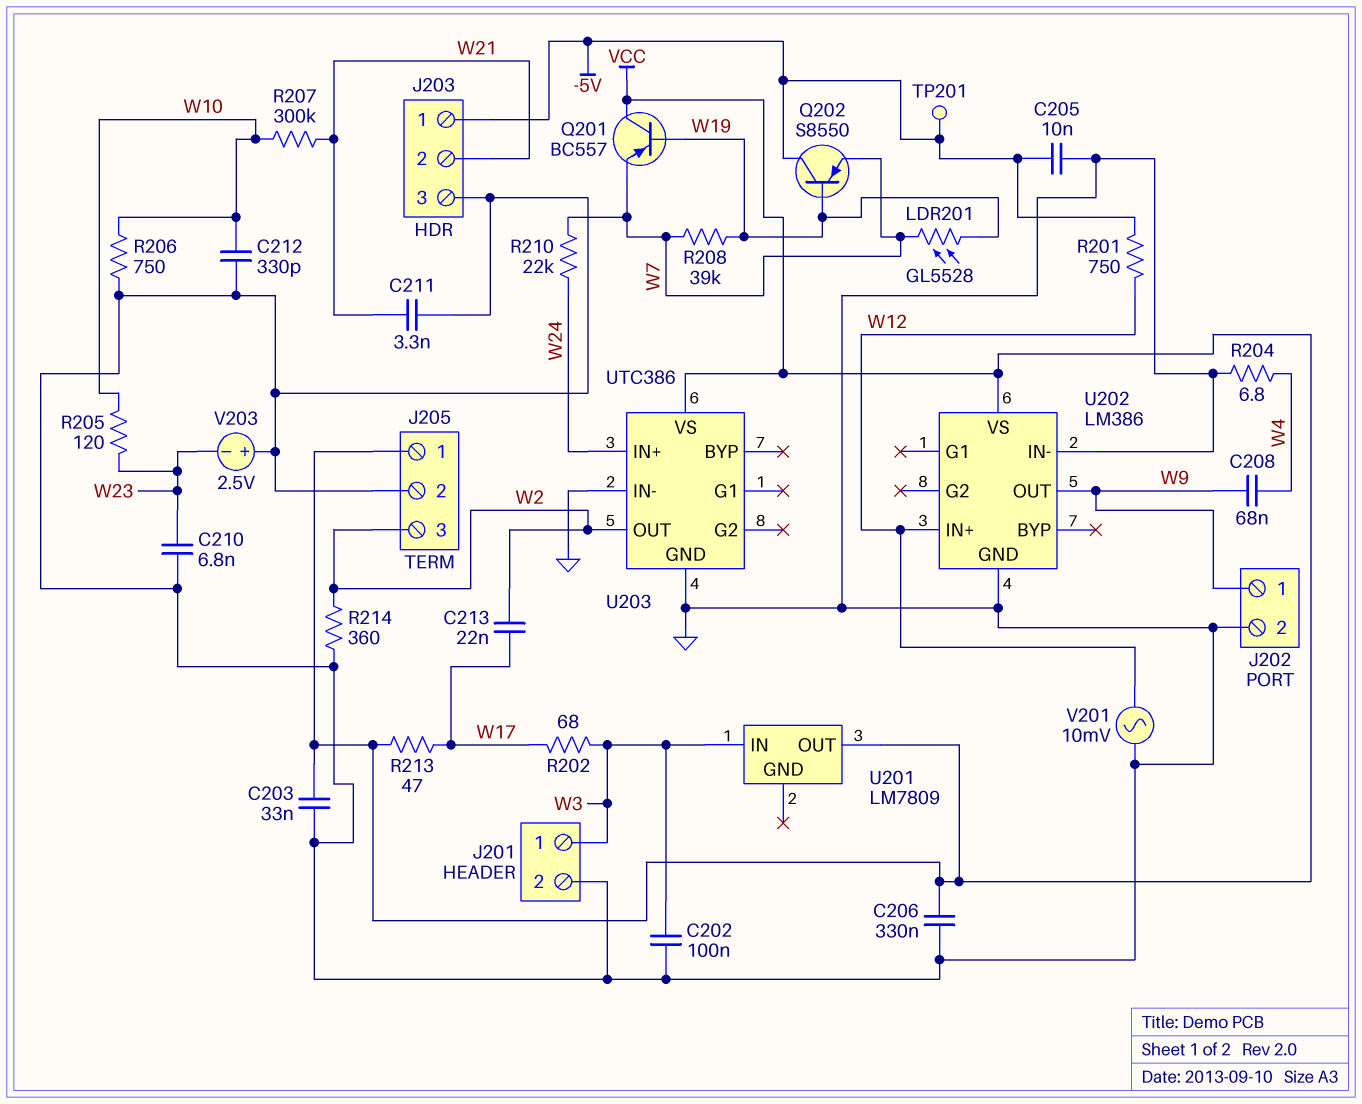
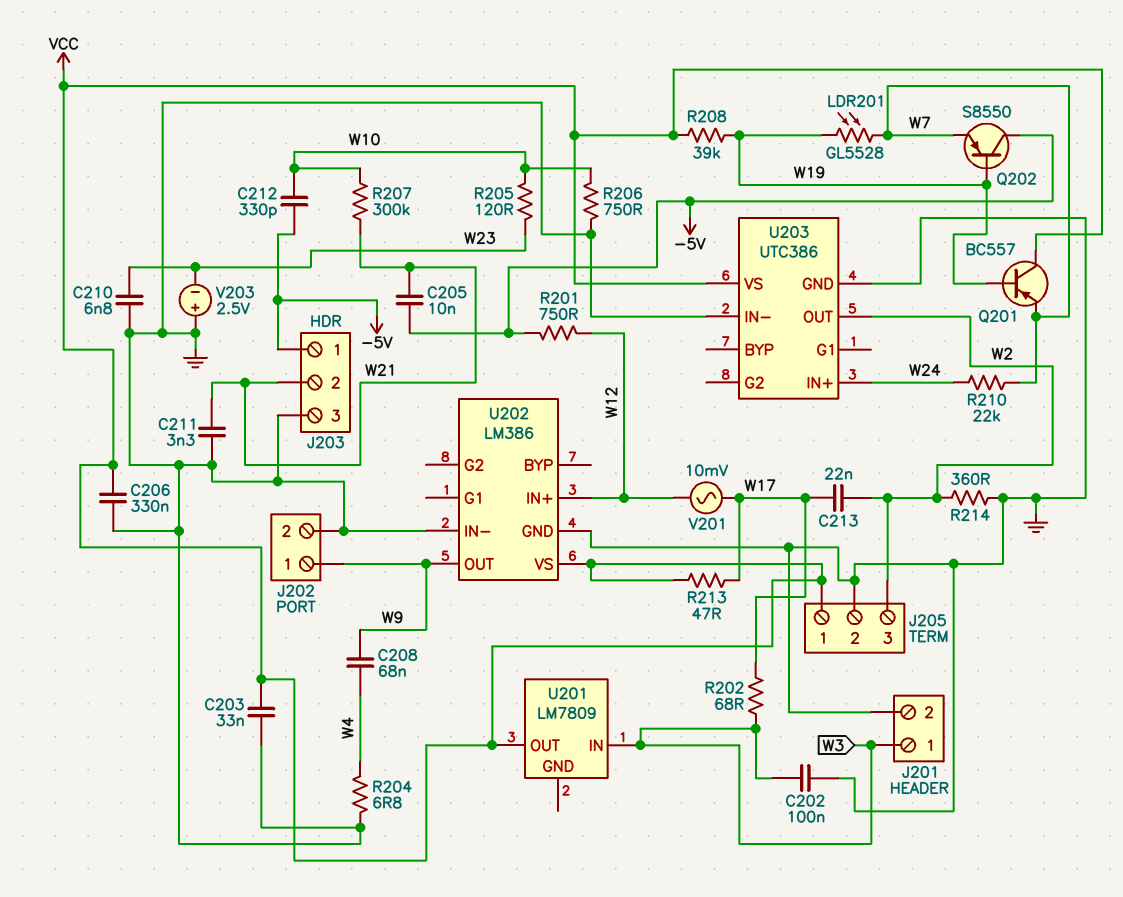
C205: 10nF (-5V, GND) -> 10nF (-5V, W21)
C212: 330pF (GND, W10) -> 330pF (-5V, W10)
R208: 39k (W7, W19) -> 39k (VCC, W19)
TP201: test point (-5V) -> none
V201: AC 10mV (GND, W12) -> AC 10mV (W12, W17)

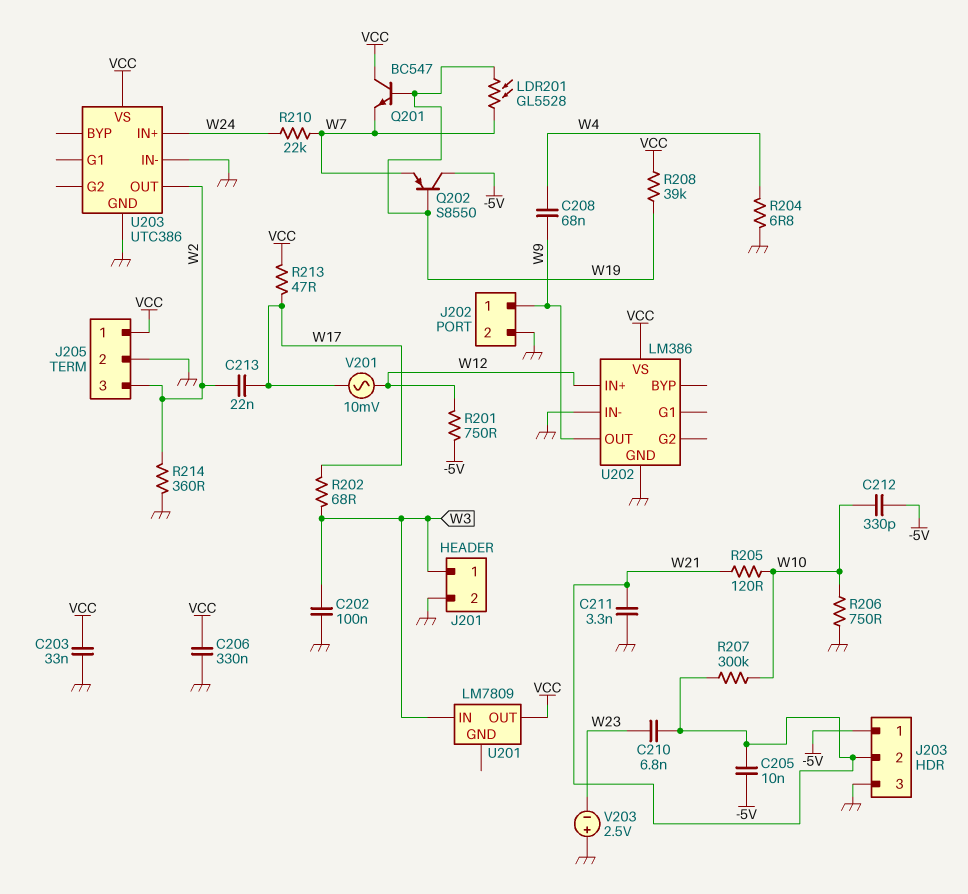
C210: 6.8nF (GND, W23) -> 6.8nF (W21, W23)
Q201: PNP BC557 (B W19, C VCC, E W7) -> NPN BC547 (B W19, C VCC, E W7)
R205: 120 (W10, W23) -> 120 (W10, W21)

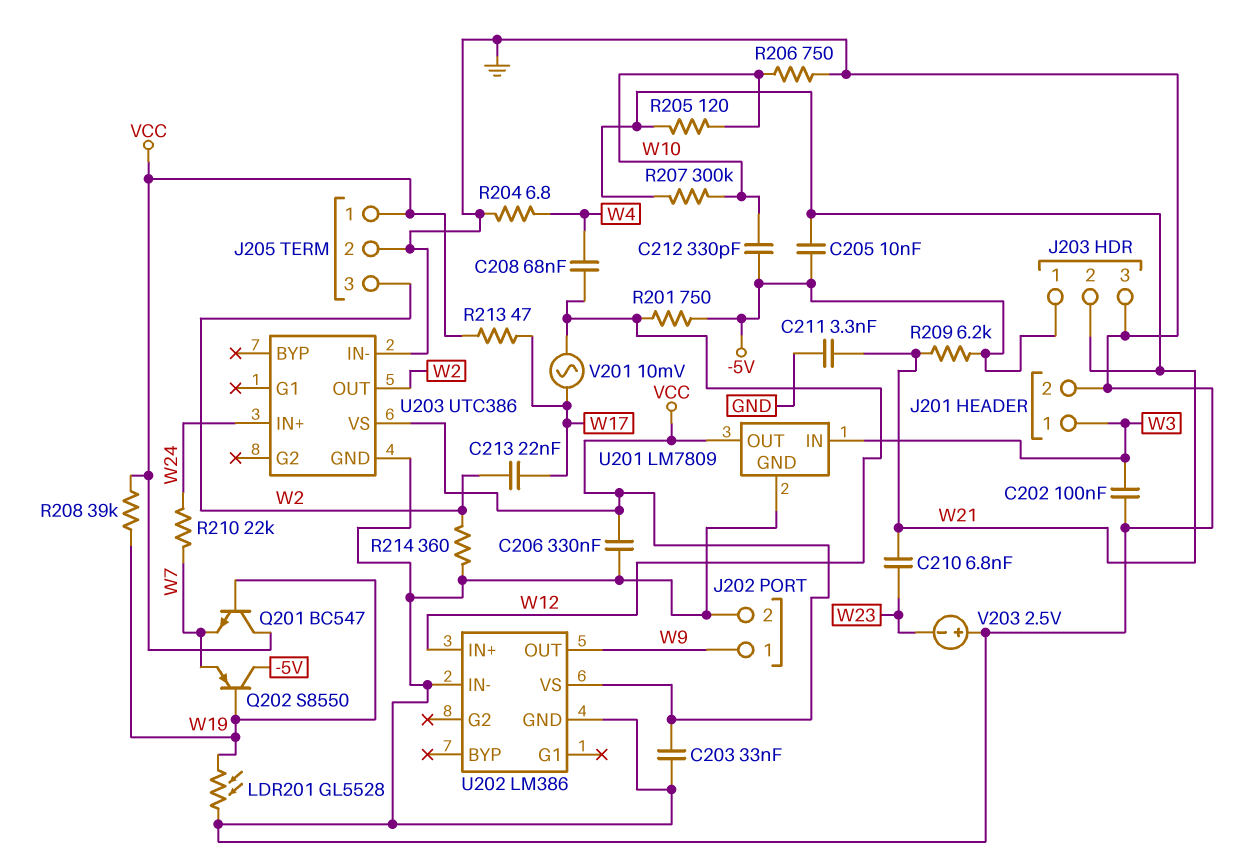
C208: 68nF (W4, W9) -> 68nF (W4, W12)
LDR201: GL5528 (W7, W19) -> GL5528 (GND, W19)
R202: 68 (W3, W17) -> none
R209: none -> 6.2k (-5V, W21)
U201 pin GND: none -> GND

